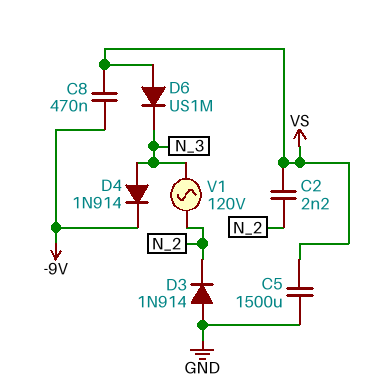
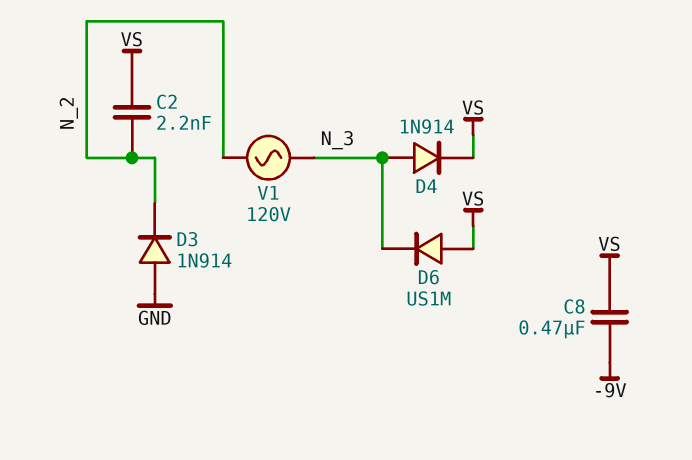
C5: 1500uF (GND, VS) -> none
D4: diode 1N914 (A N_3, K -9V) -> diode 1N914 (A N_3, K VS)

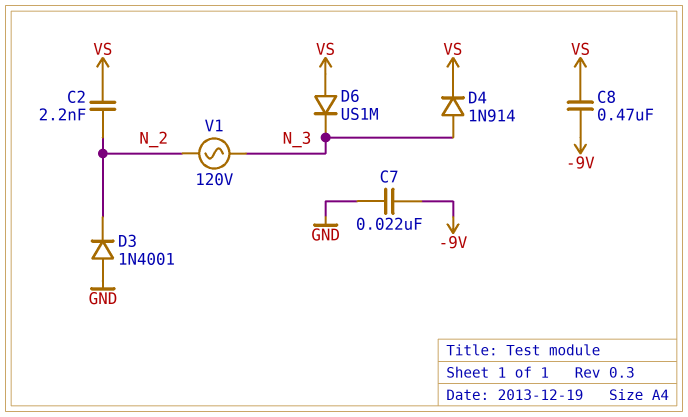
C7: none -> 22nF (-9V, GND)
D3: diode 1N914 (A GND, K N_2) -> diode 1N4001 (A GND, K N_2)

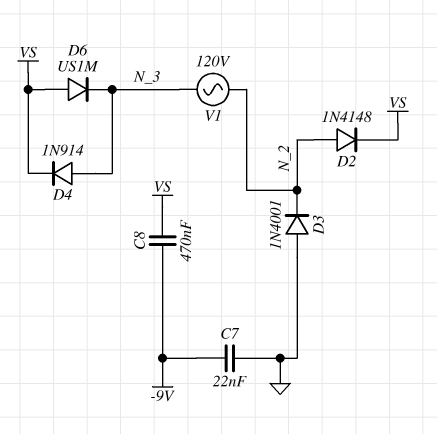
C2: 2.2nF (N_2, VS) -> none
D2: none -> diode 1N4148 (A N_2, K VS)

